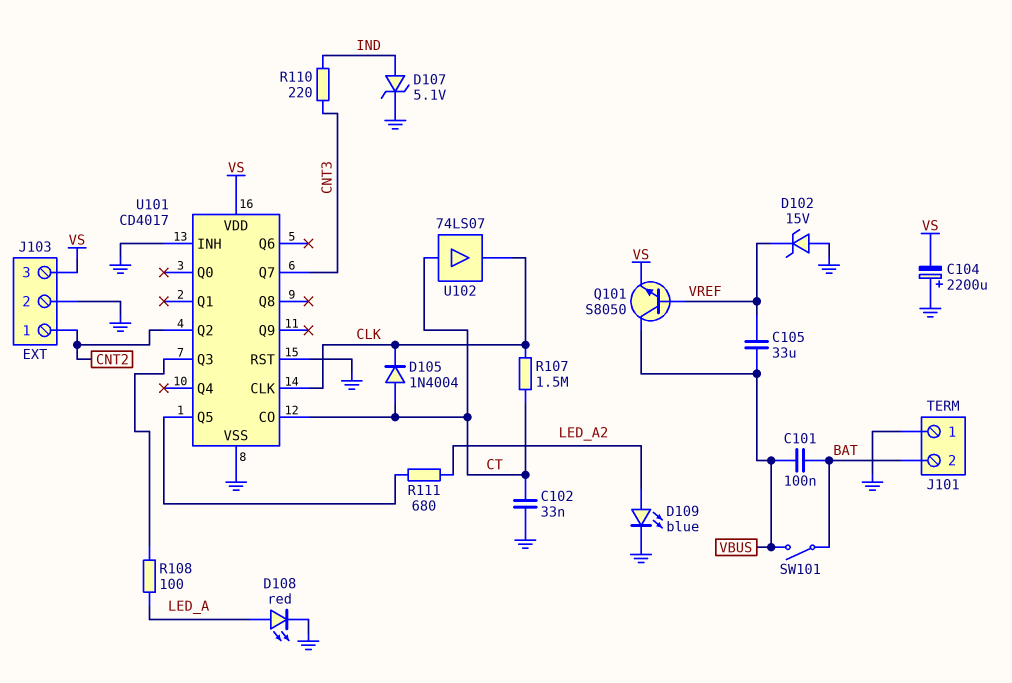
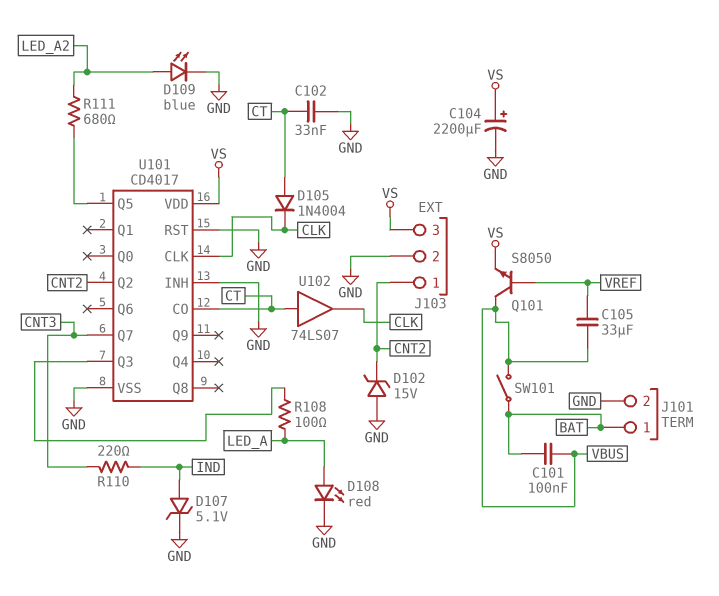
C104: 2200uF (plus GND, minus VS) -> 2200uF (plus VS, minus GND)
D102: zener 15V (A GND, K VREF) -> zener 15V (A GND, K CNT2)
J101 pin 1: GND -> BAT
J101 pin 2: BAT -> GND
R107: 1.5M (CLK, CT) -> none

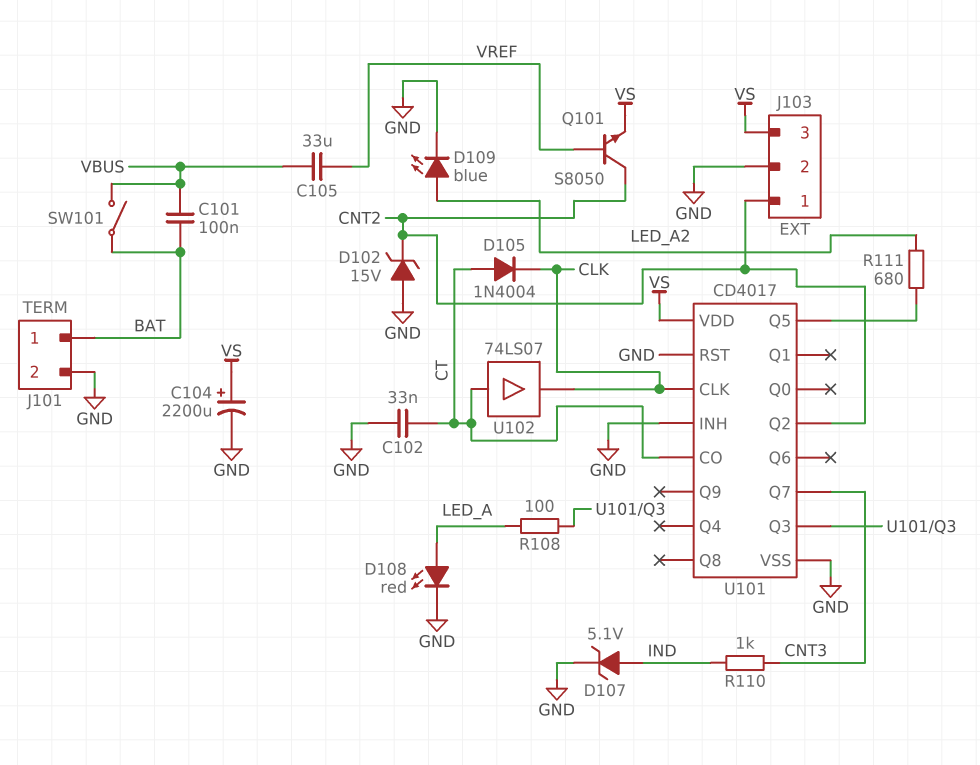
Q101: NPN S8050 (B VREF, C VBUS, E VS) -> NPN S8050 (B VREF, C CNT2, E VS)
R110: 220 (CNT3, IND) -> 1k (CNT3, IND)

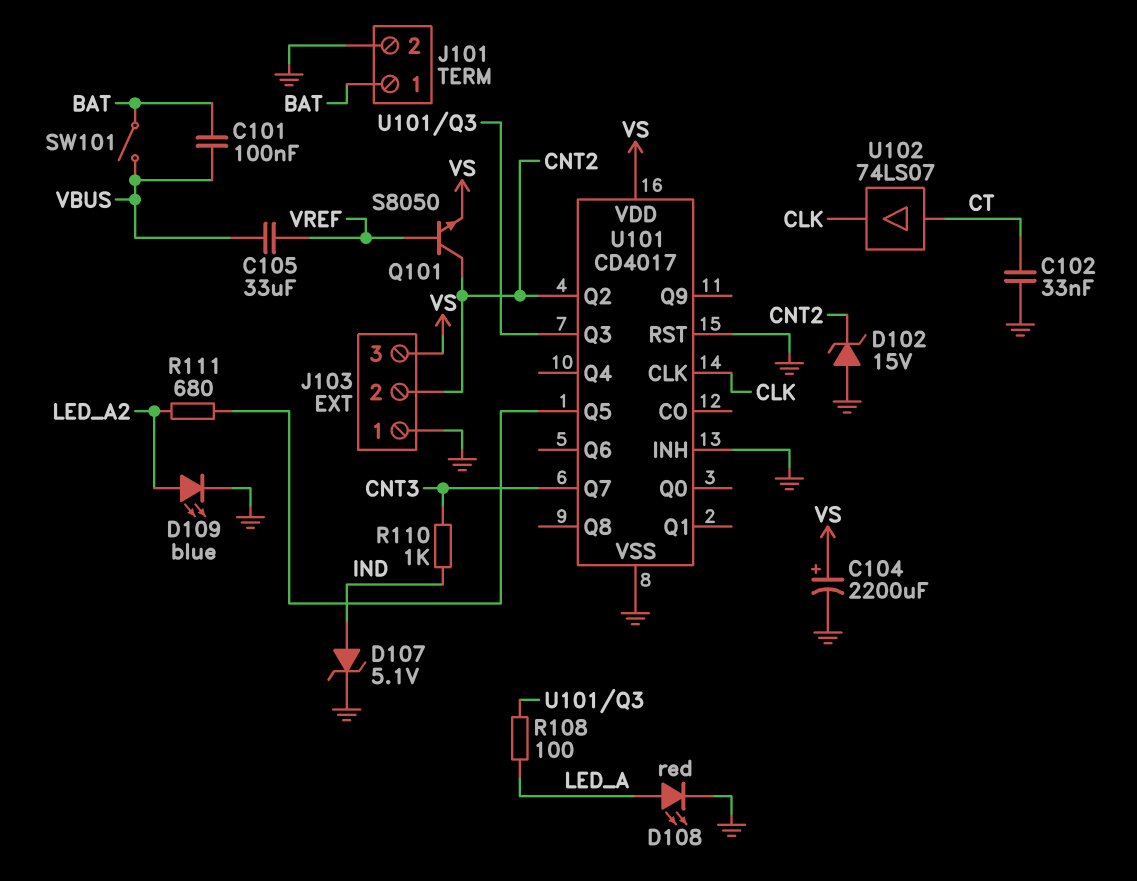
D105: diode 1N4004 (A CT, K CLK) -> none
J103 pin 1: CNT2 -> GND
J103 pin 2: GND -> CNT2
U101 pin CO: CT -> none

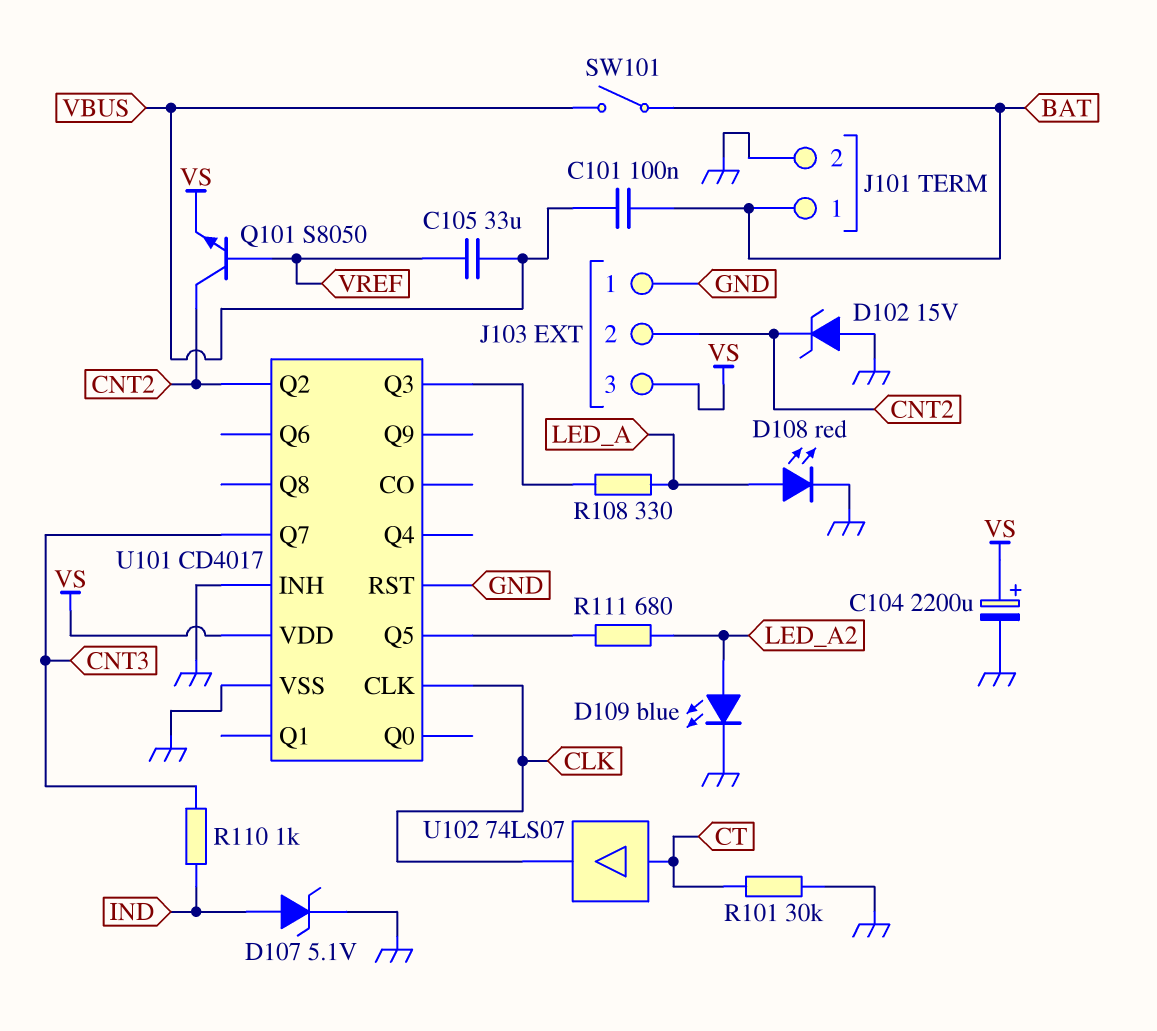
C102: 33nF (CT, GND) -> none
R101: none -> 30k (CT, GND)
R108: 100 (LED_A, U101/Q3) -> 330 (LED_A, U101/Q3)

